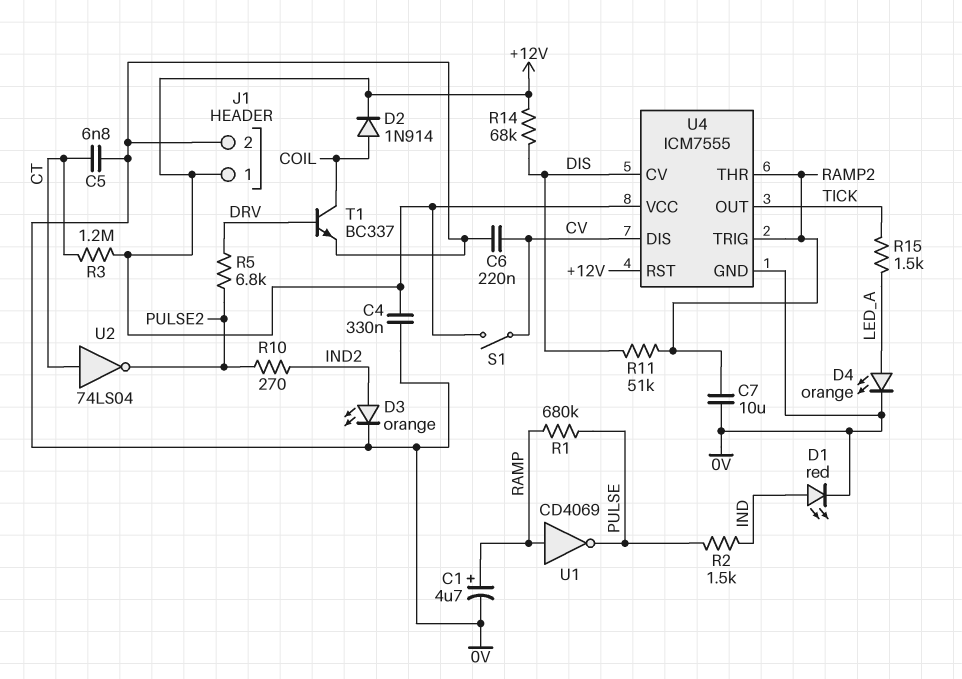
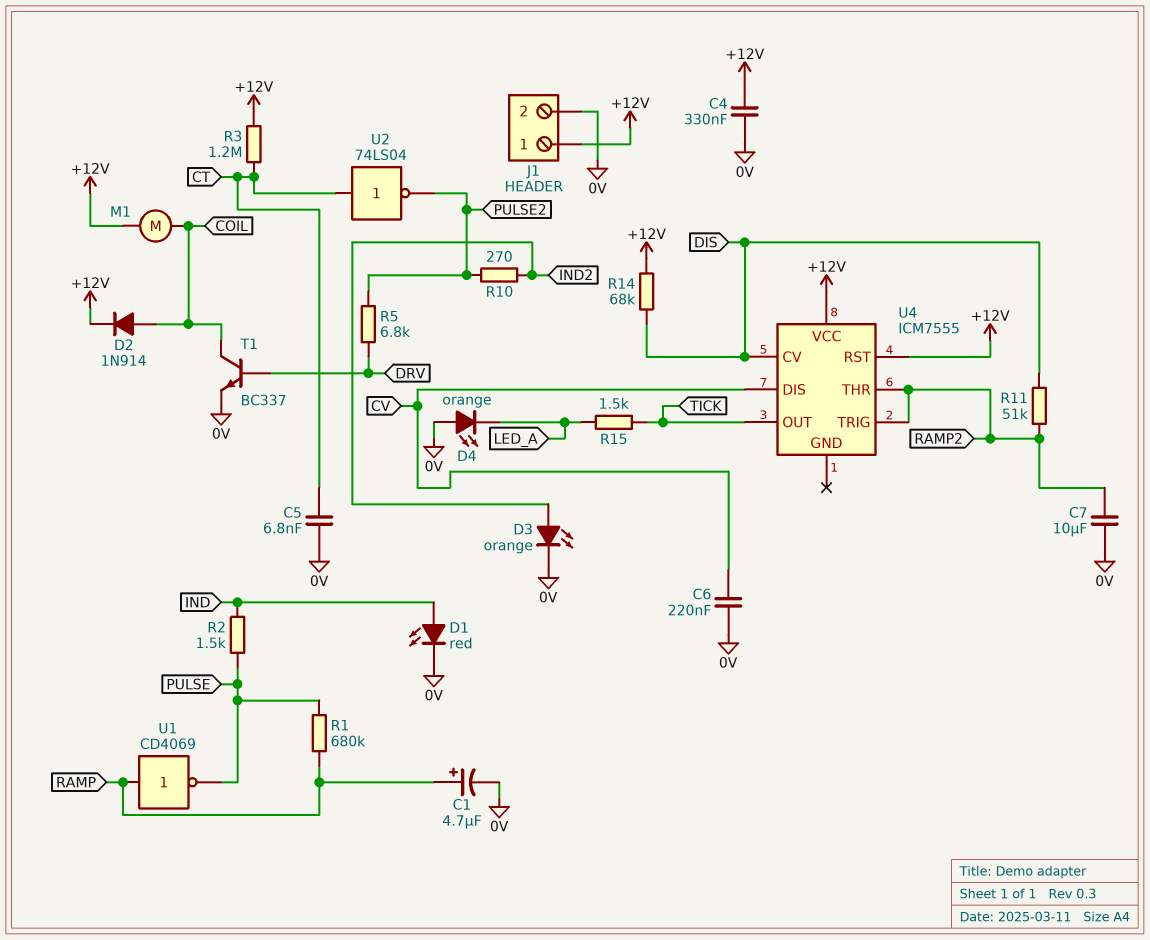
D4: LED orange (A LED_A, K 0V) -> LED orange (A 0V, K LED_A)
M1: none -> motor (+12V, COIL)
S1: switch (+12V, CV) -> none
U4 pin GND: 0V -> none

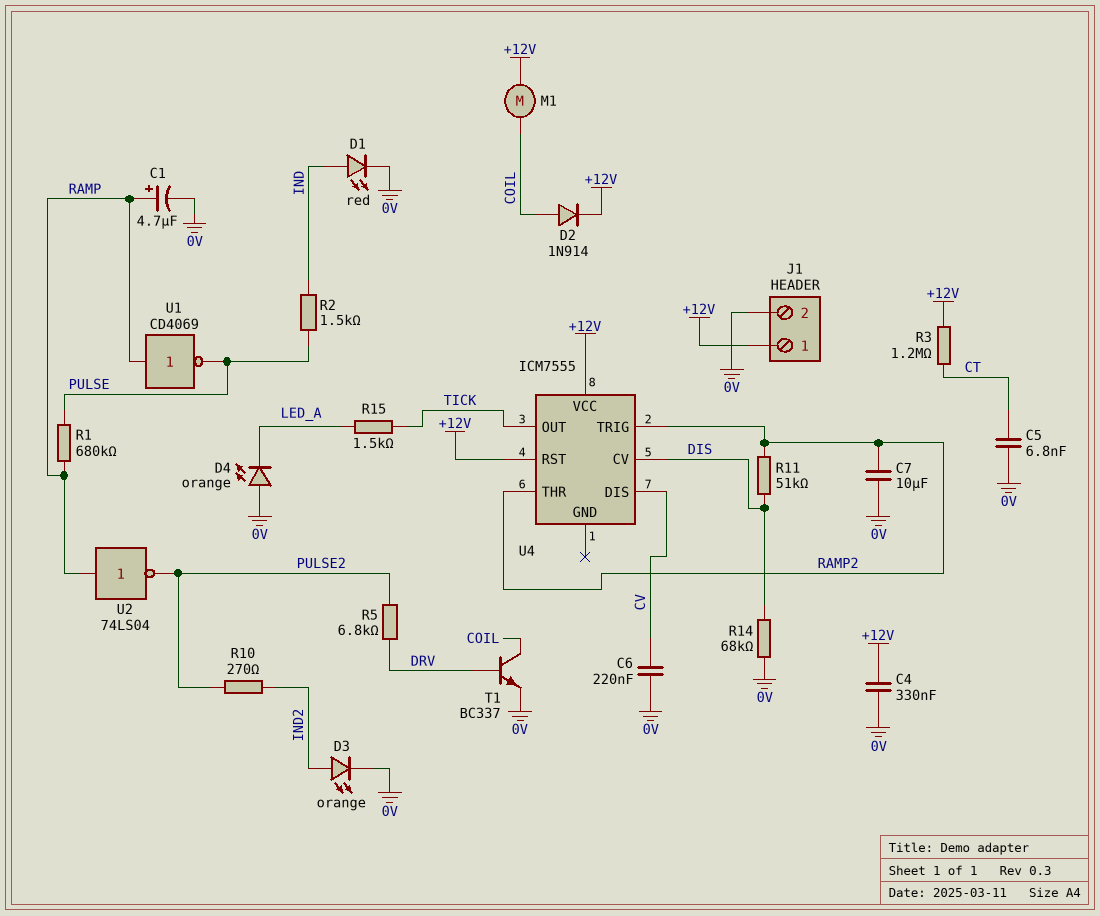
R14: 68k (+12V, DIS) -> 68k (0V, DIS)
U2: NOT 74LS04 (in CT, out PULSE2) -> NOT 74LS04 (in RAMP, out PULSE2)

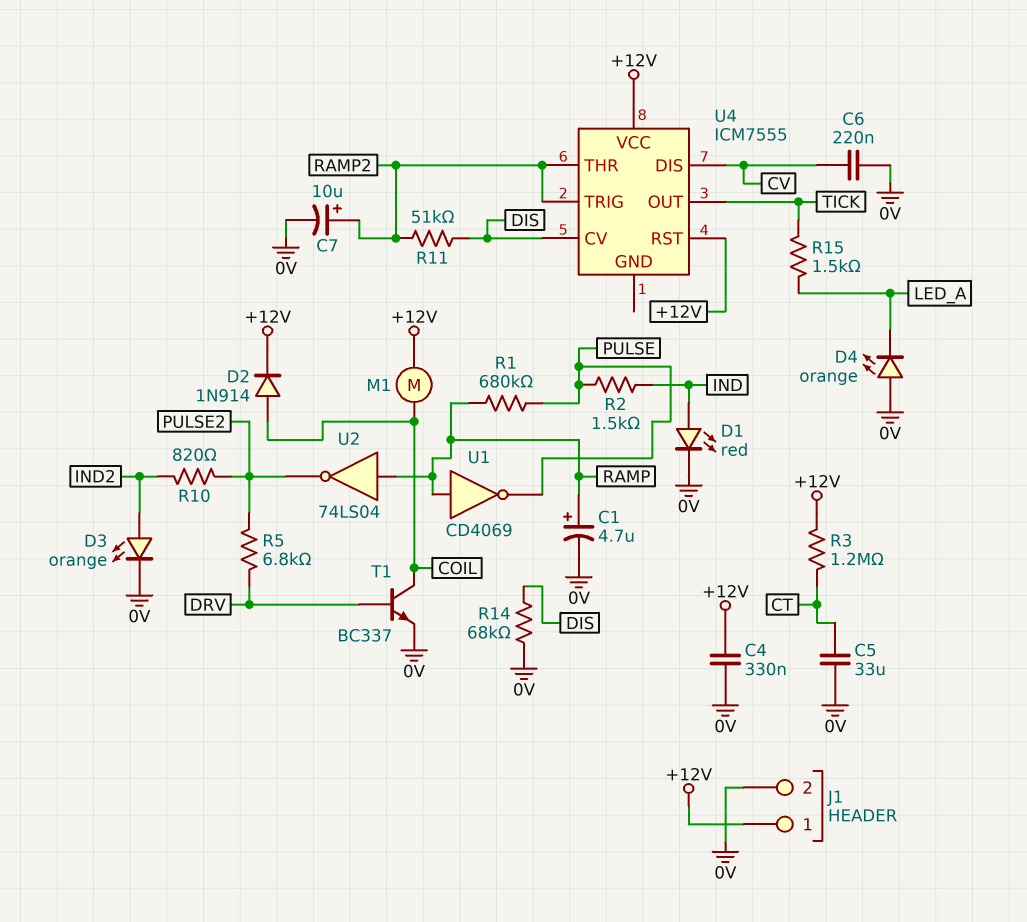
C5: 6.8nF (0V, CT) -> 33uF (0V, CT)
C7: 10uF (0V, RAMP2) -> 10uF (plus RAMP2, minus 0V)
R10: 270 (IND2, PULSE2) -> 820 (IND2, PULSE2)

